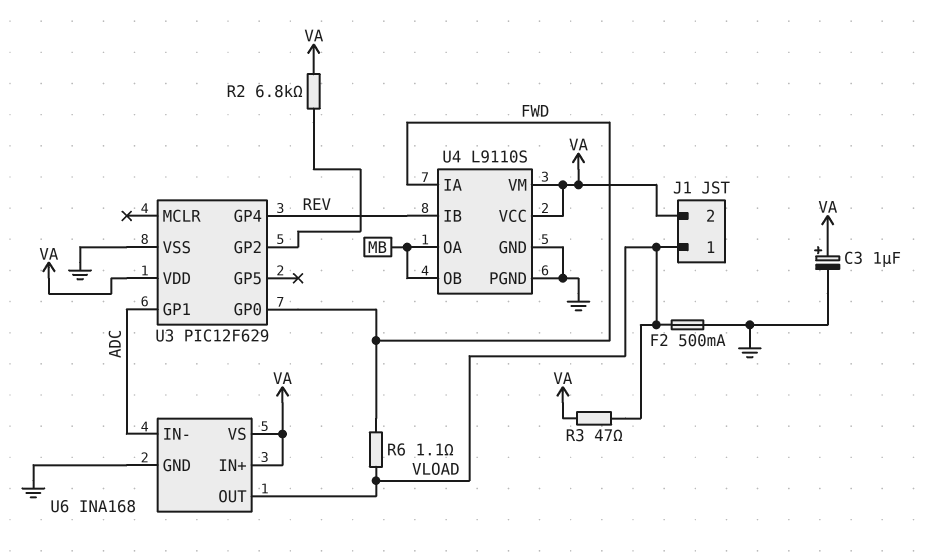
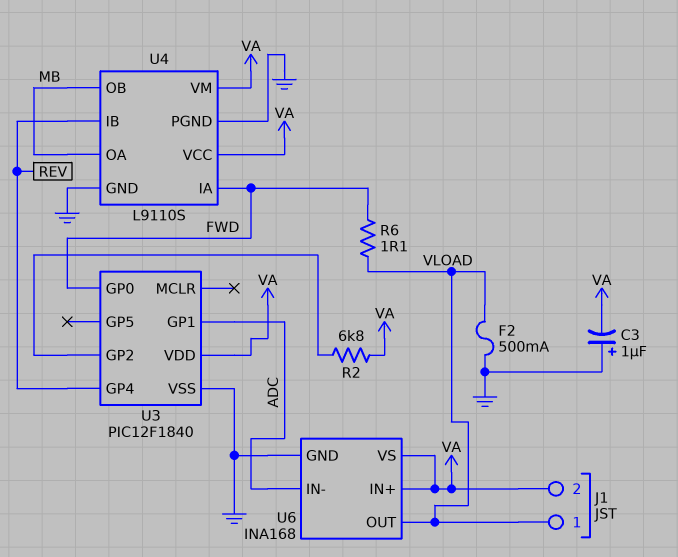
C3: 1uF (plus VA, minus GND) -> 1uF (plus GND, minus VA)
R3: 47 (VA, VLOAD) -> none
U3: PIC12F629 -> PIC12F1840

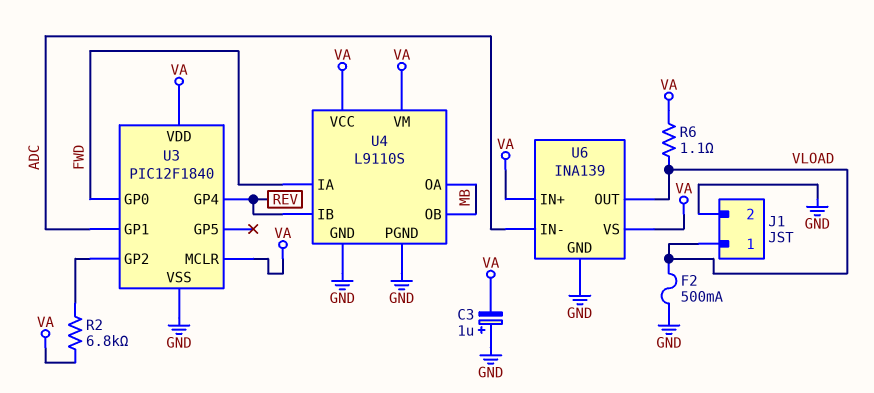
J1 pin 2: VA -> GND
R6: 1.1 (FWD, VLOAD) -> 1.1 (VA, VLOAD)
U3 pin MCLR: none -> VA
U6: INA168 -> INA139

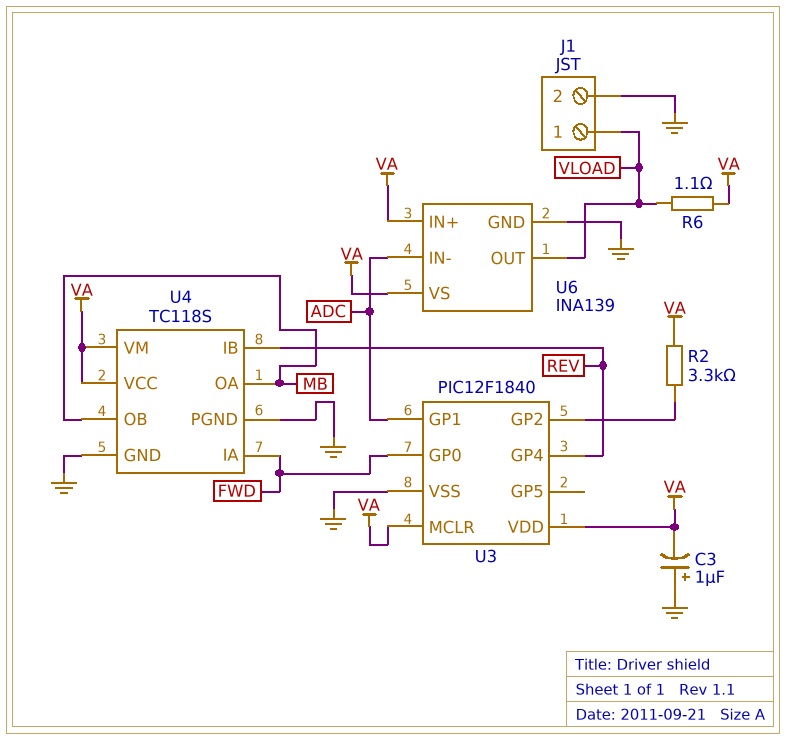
F2: 500mA (GND, VLOAD) -> none
R2: 6.8k (U3/GP2, VA) -> 3.3k (U3/GP2, VA)
U4: L9110S -> TC118S

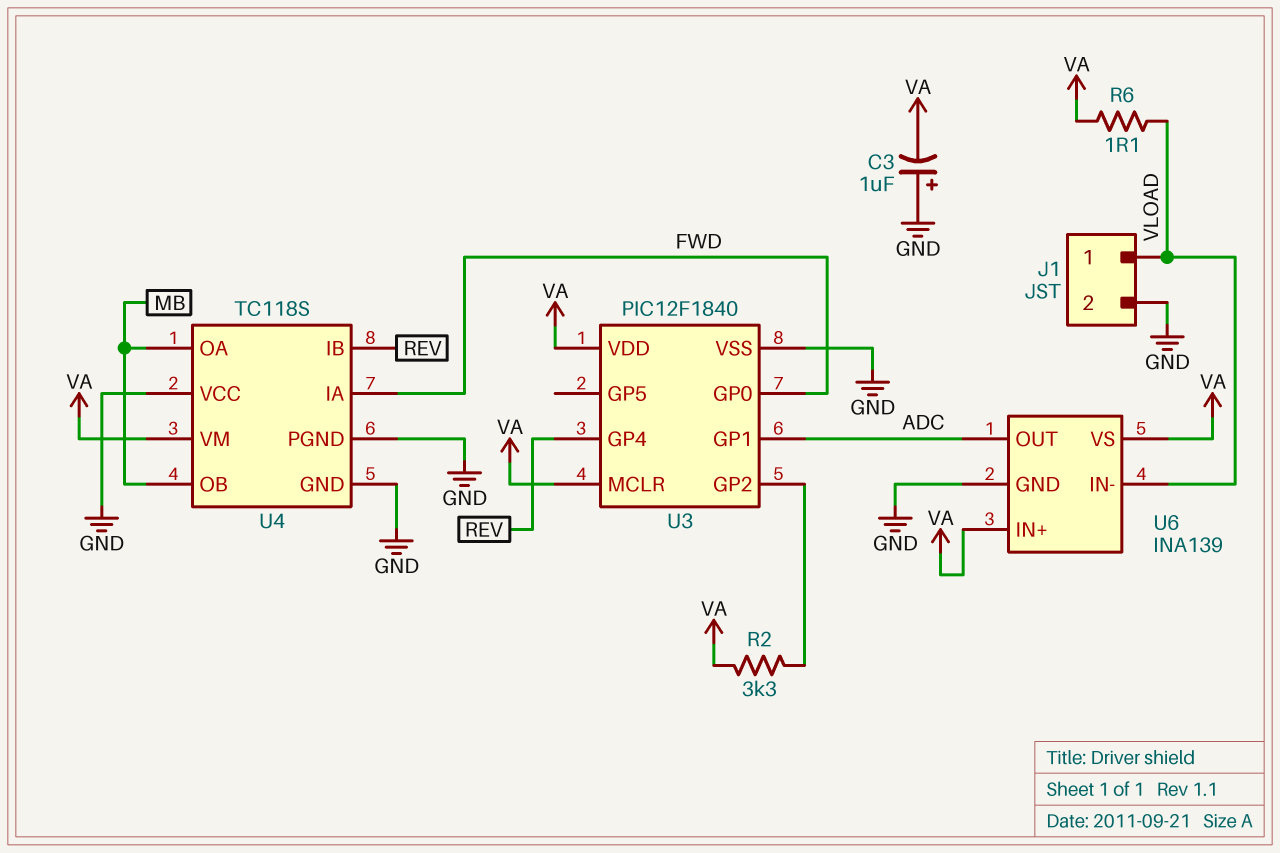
U4 pin VCC: VA -> GND
U6 pin IN-: ADC -> VLOAD
U6 pin OUT: VLOAD -> ADC

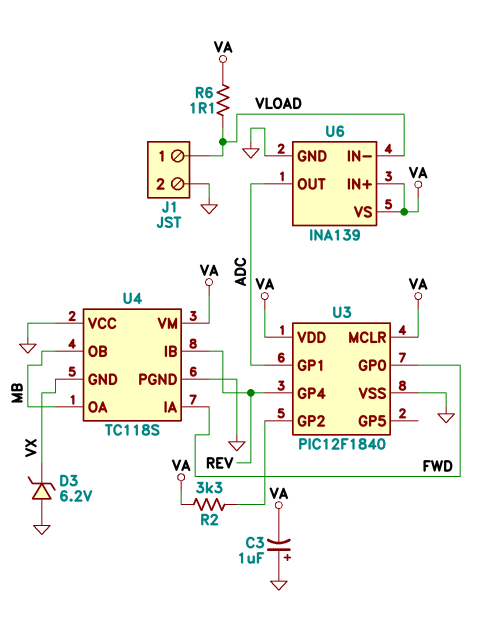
D3: none -> zener 6.2V (A GND, K VX)
U4 pin GND: GND -> VX

